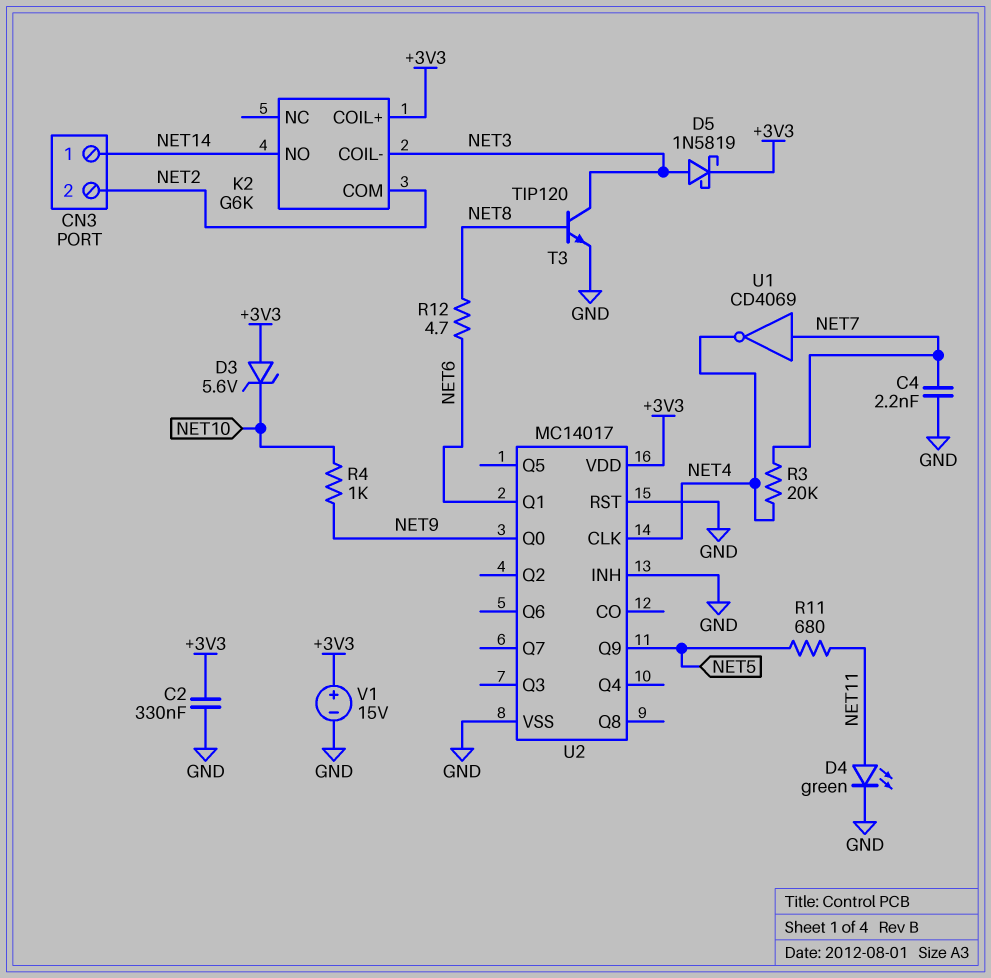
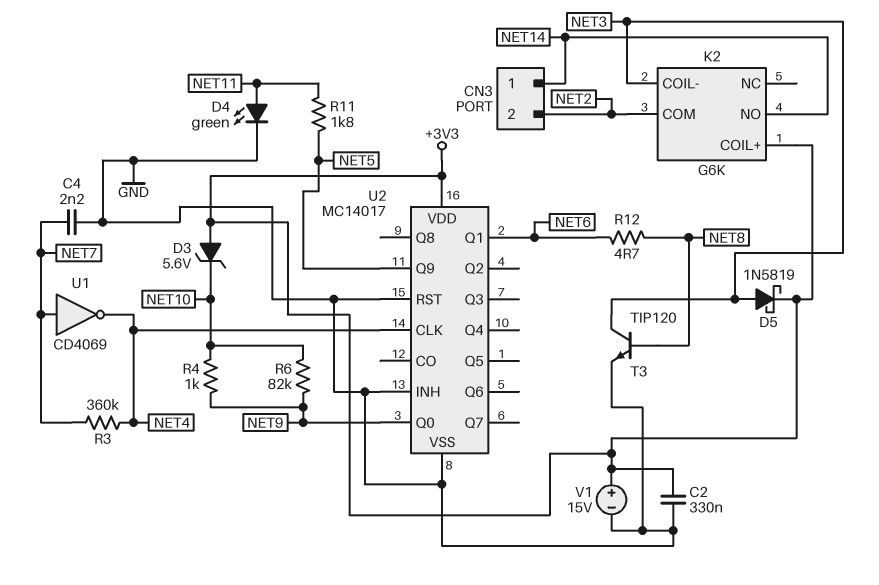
R3: 20k (NET4, NET7) -> 360k (NET4, NET7)
R6: none -> 82k (NET9, NET10)
R11: 680 (NET5, NET11) -> 1.8k (NET5, NET11)

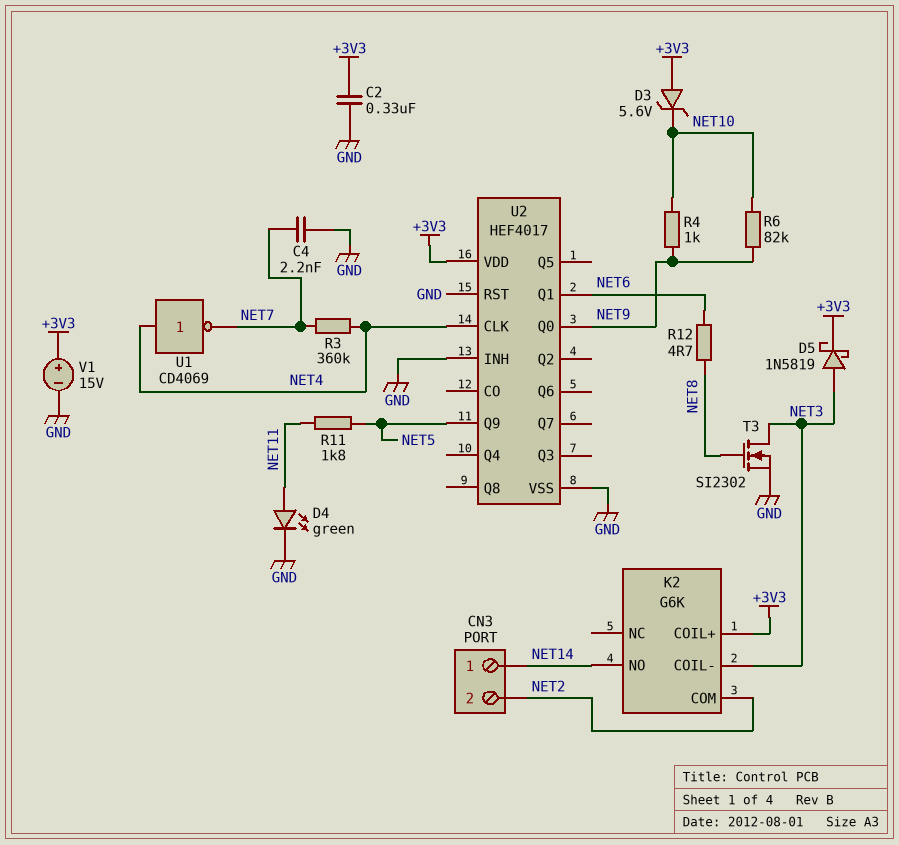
T3: NPN TIP120 (B NET8, C NET3, E GND) -> NMOS SI2302 (G NET8, D NET3, S GND)
U1: NOT CD4069 (in NET7, out NET4) -> NOT CD4069 (in NET4, out NET7)
U2: MC14017 -> HEF4017

